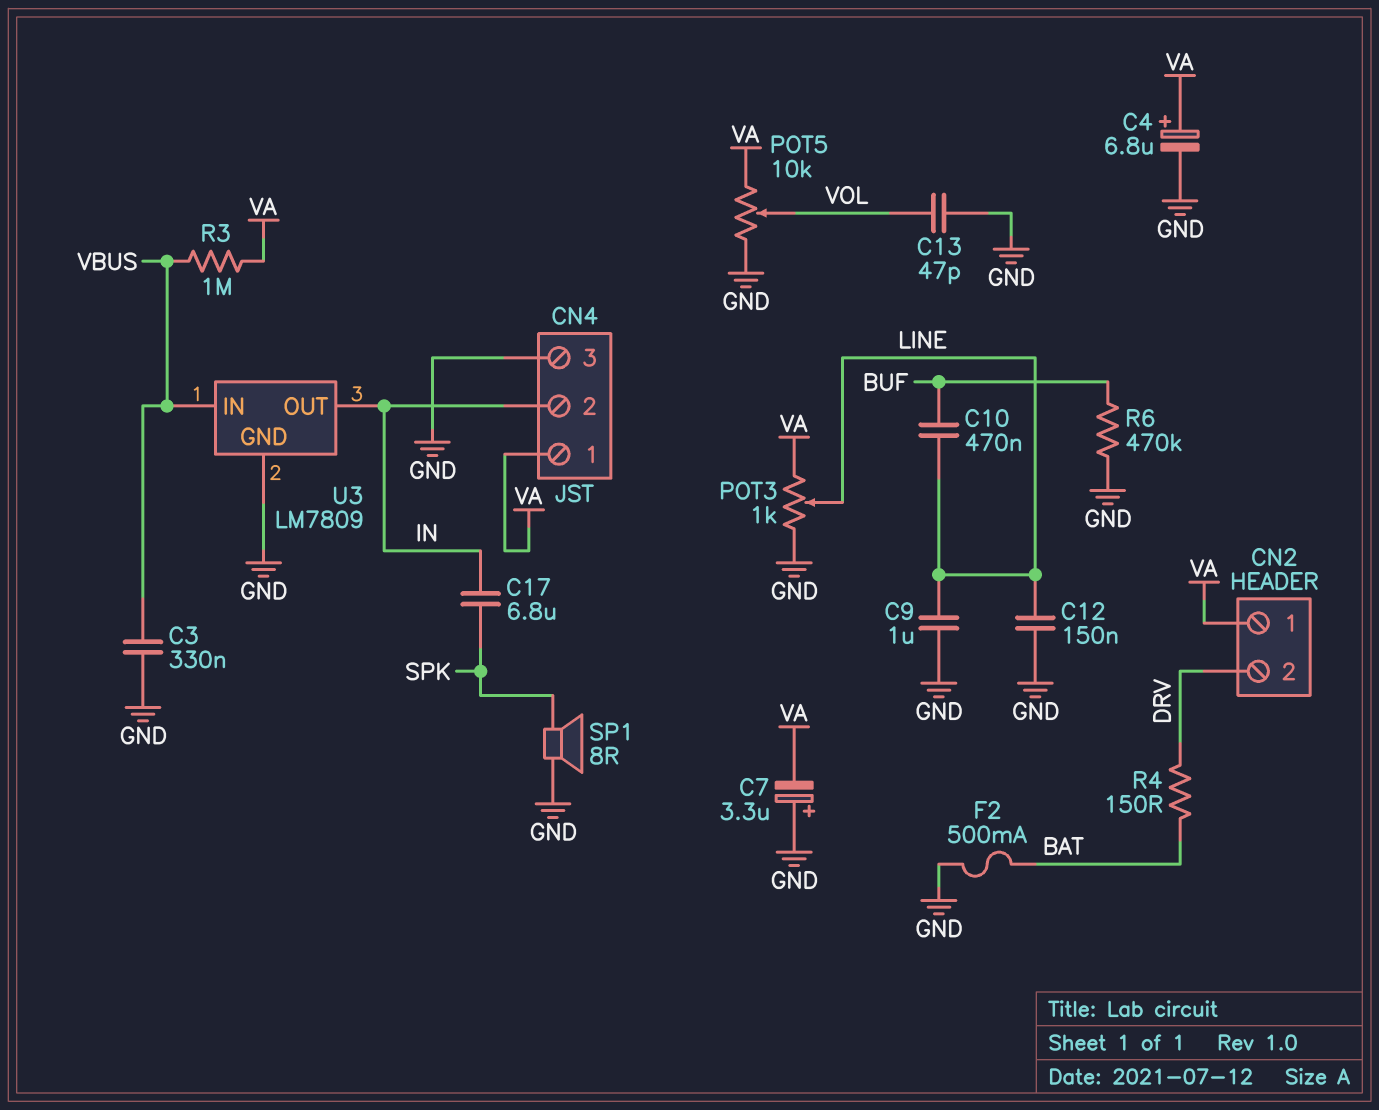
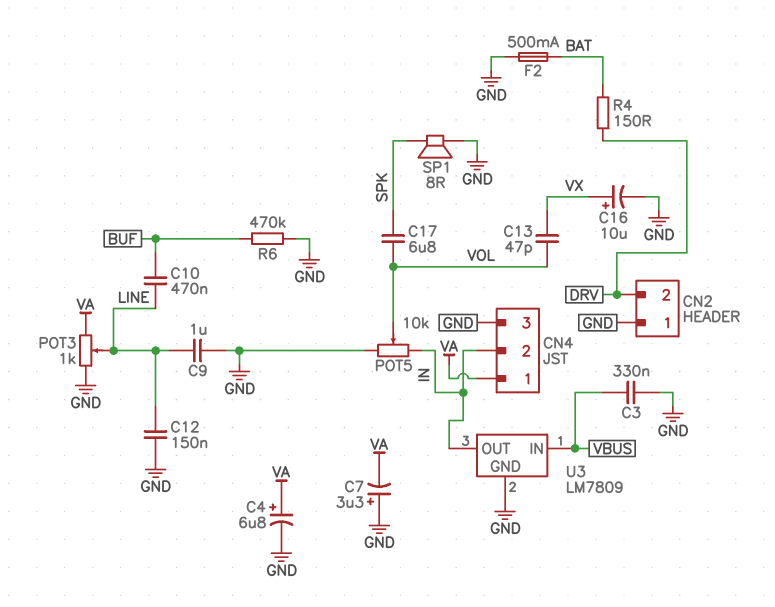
C13: 47pF (GND, VOL) -> 47pF (VOL, VX)
C16: none -> 10uF (plus VX, minus GND)
C17: 6.8uF (IN, SPK) -> 6.8uF (SPK, VOL)
CN2 pin 1: VA -> GND
POT5: 10k (GND, VA, wiper VOL) -> 10k (GND, IN, wiper VOL)
R3: 1M (VA, VBUS) -> none

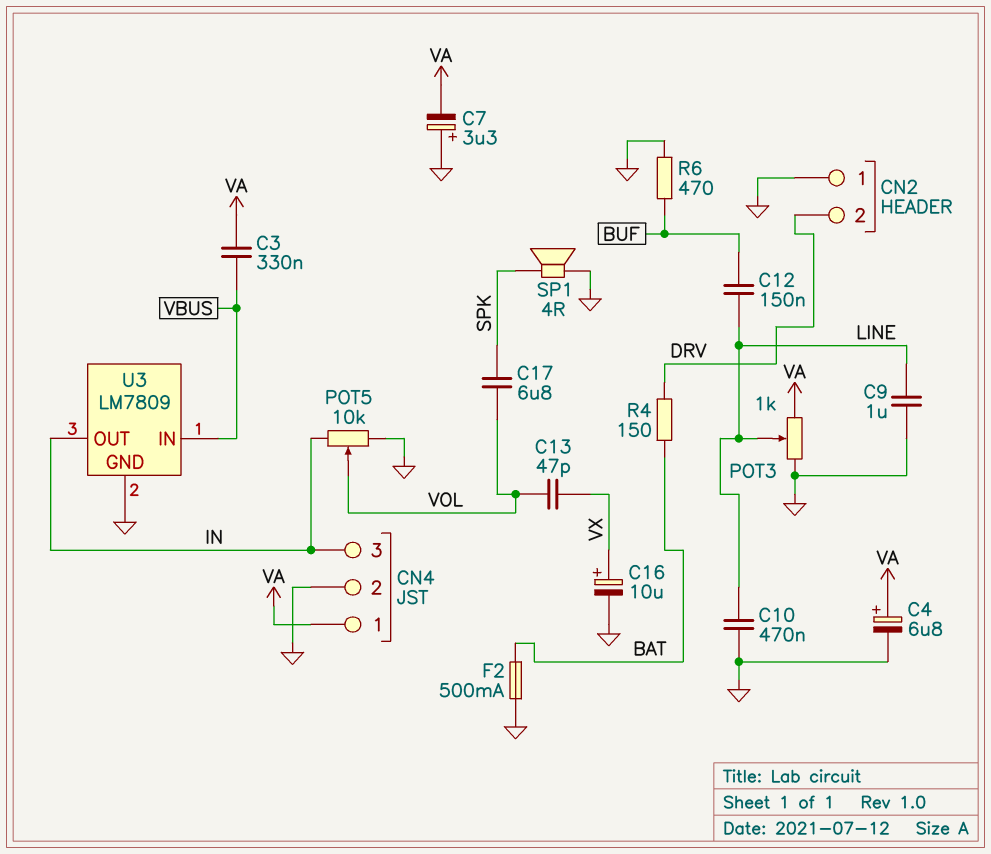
C3: 330nF (GND, VBUS) -> 330nF (VA, VBUS)
C10: 470nF (BUF, LINE) -> 470nF (GND, LINE)
C12: 150nF (GND, LINE) -> 150nF (BUF, LINE)
CN4 pin 2: IN -> GND
CN4 pin 3: GND -> IN
R6: 470k (BUF, GND) -> 470 (BUF, GND)
SP1: speaker 8R (GND, SPK) -> speaker 4R (GND, SPK)

